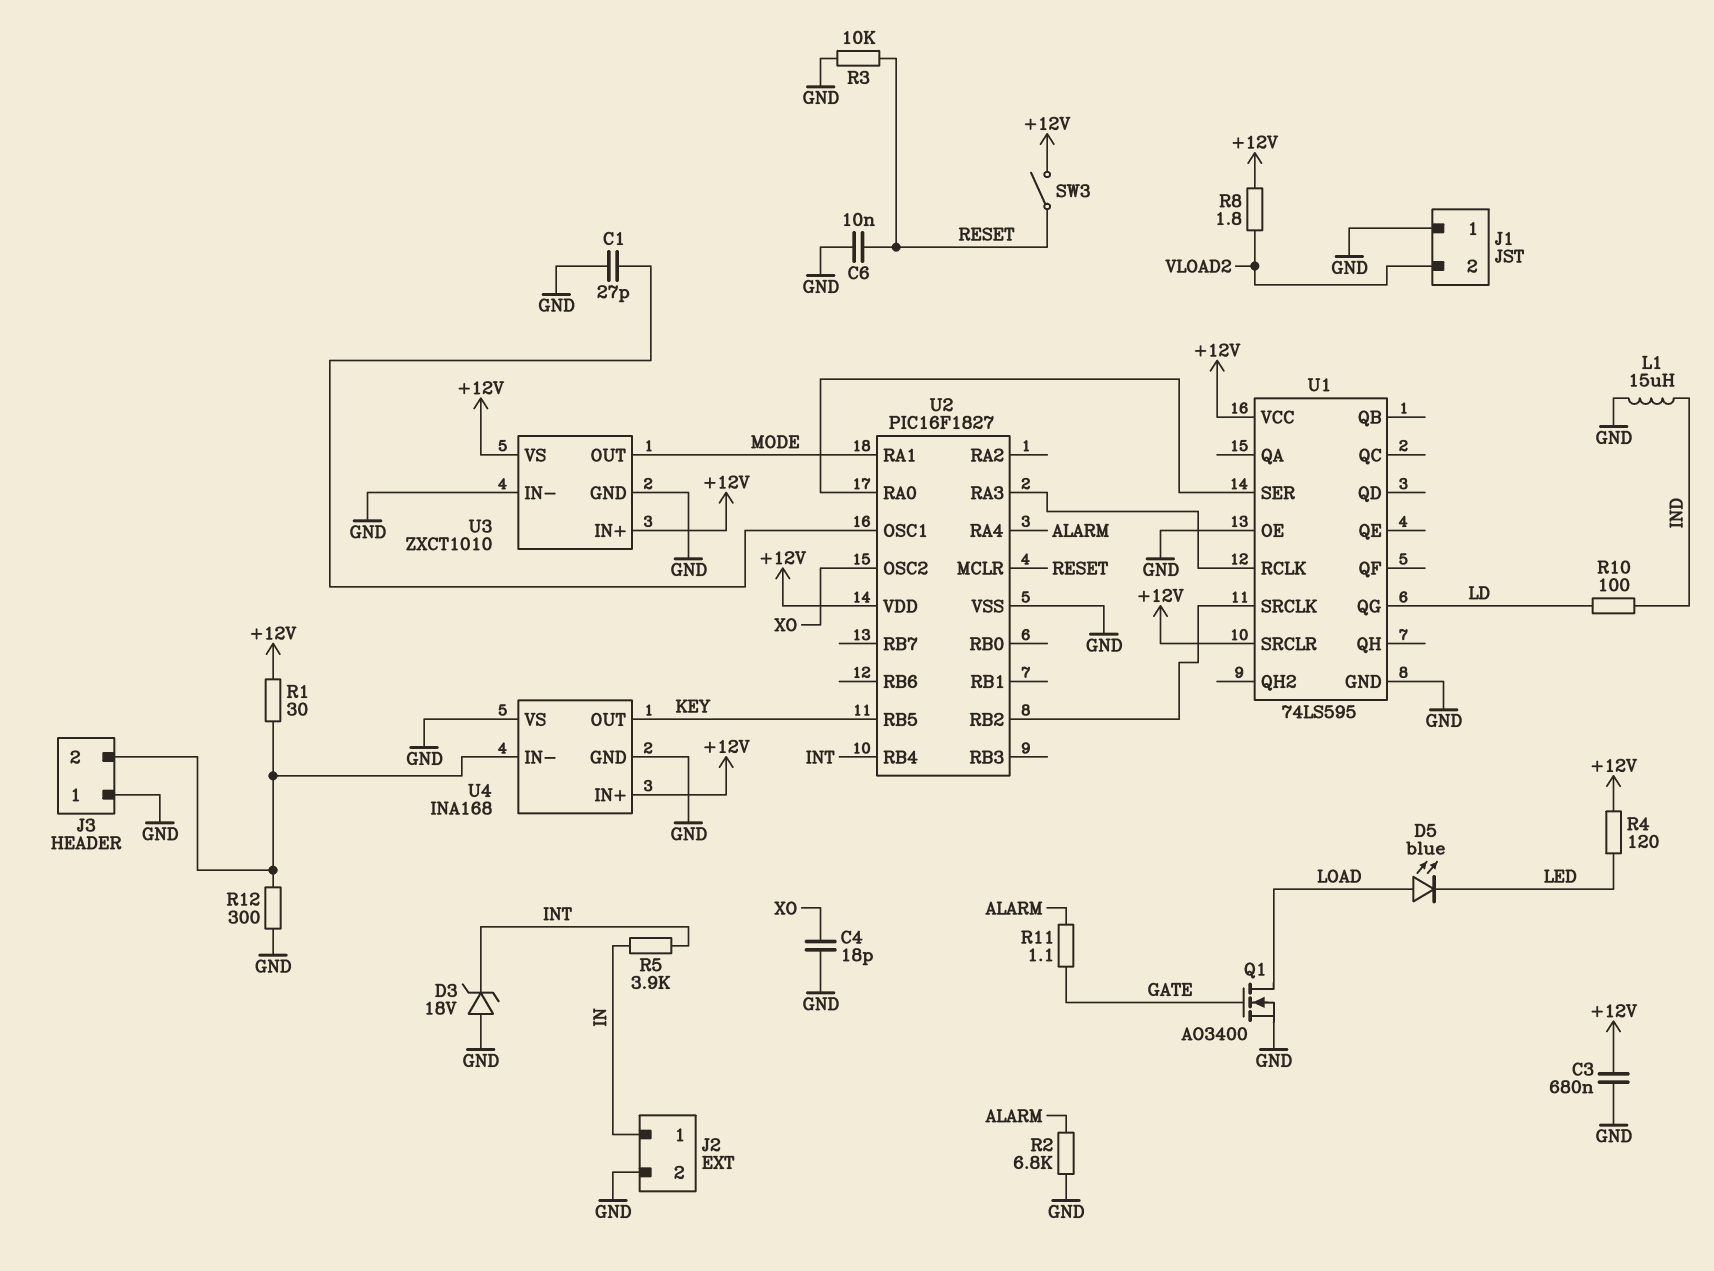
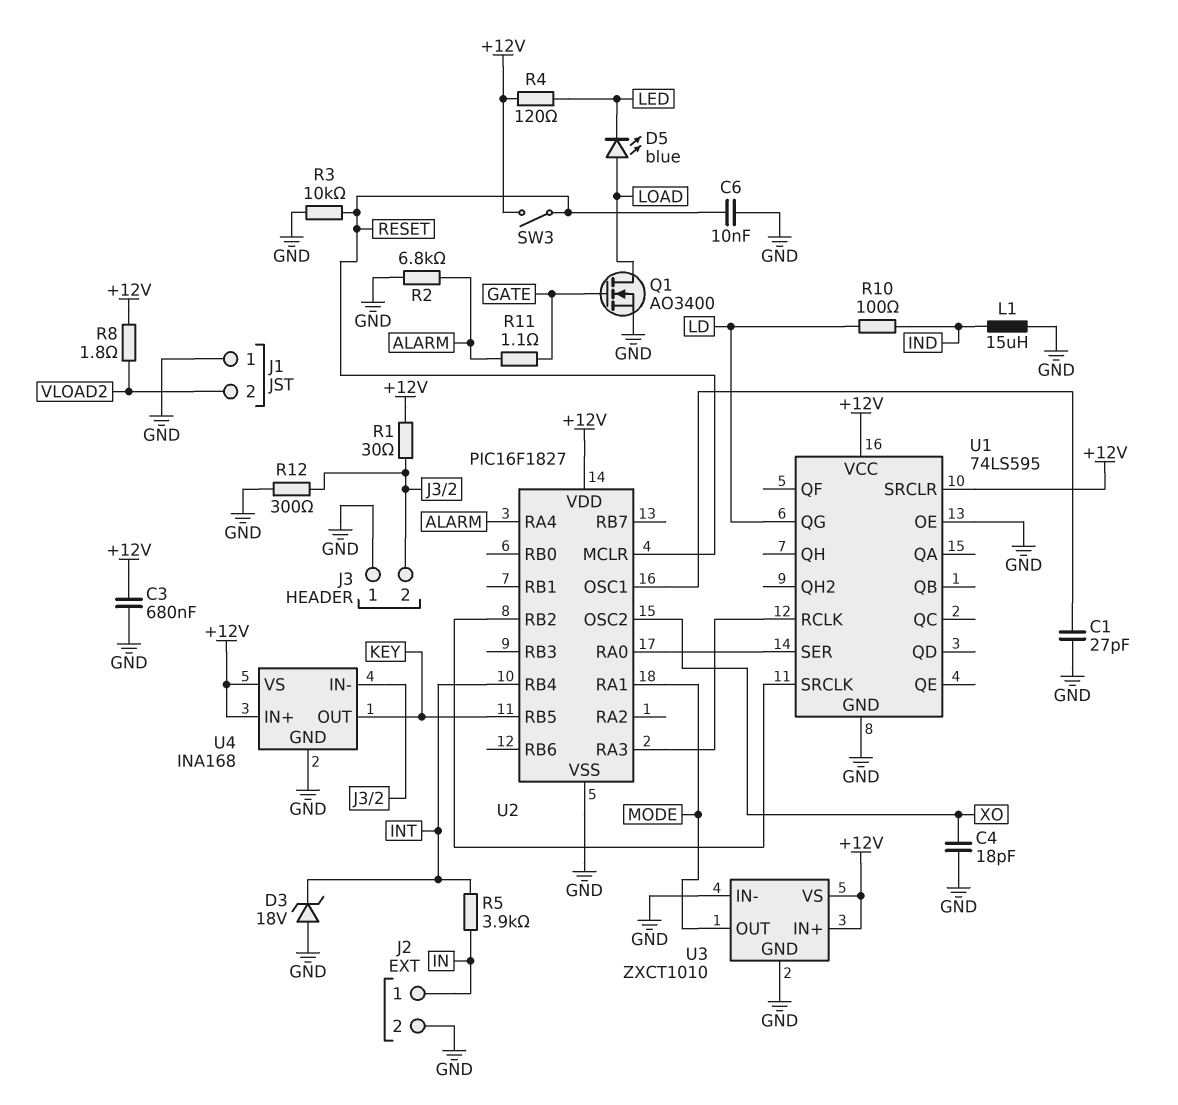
U4 pin VS: GND -> +12V

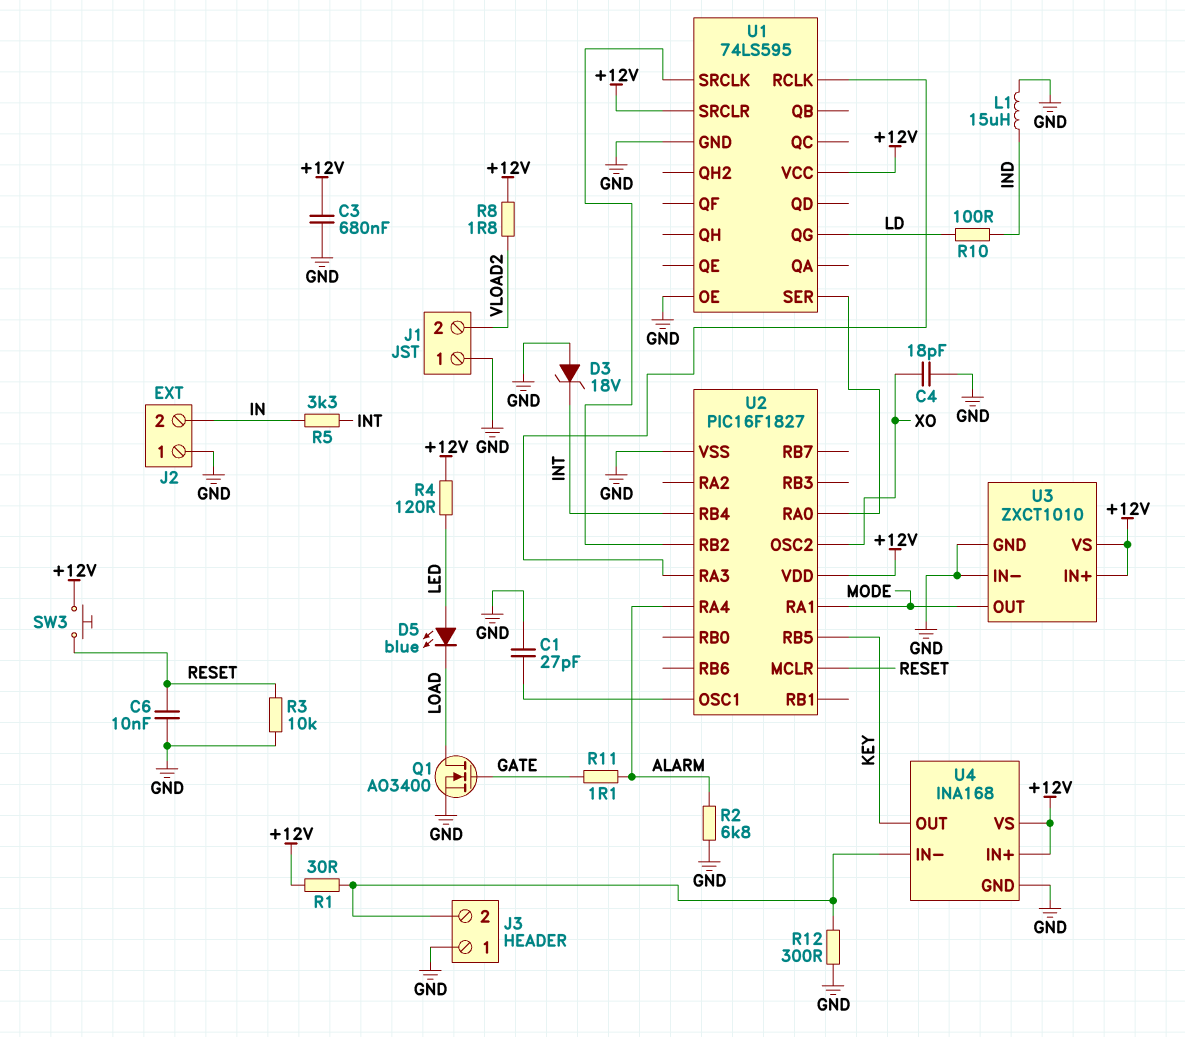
D5: LED blue (A LOAD, K LED) -> LED blue (A LED, K LOAD)
J2 pin 1: IN -> GND
J2 pin 2: GND -> IN
R5: 3.9k (IN, INT) -> 3.3k (IN, INT)
SW3: switch (+12V, RESET) -> button (+12V, RESET)

